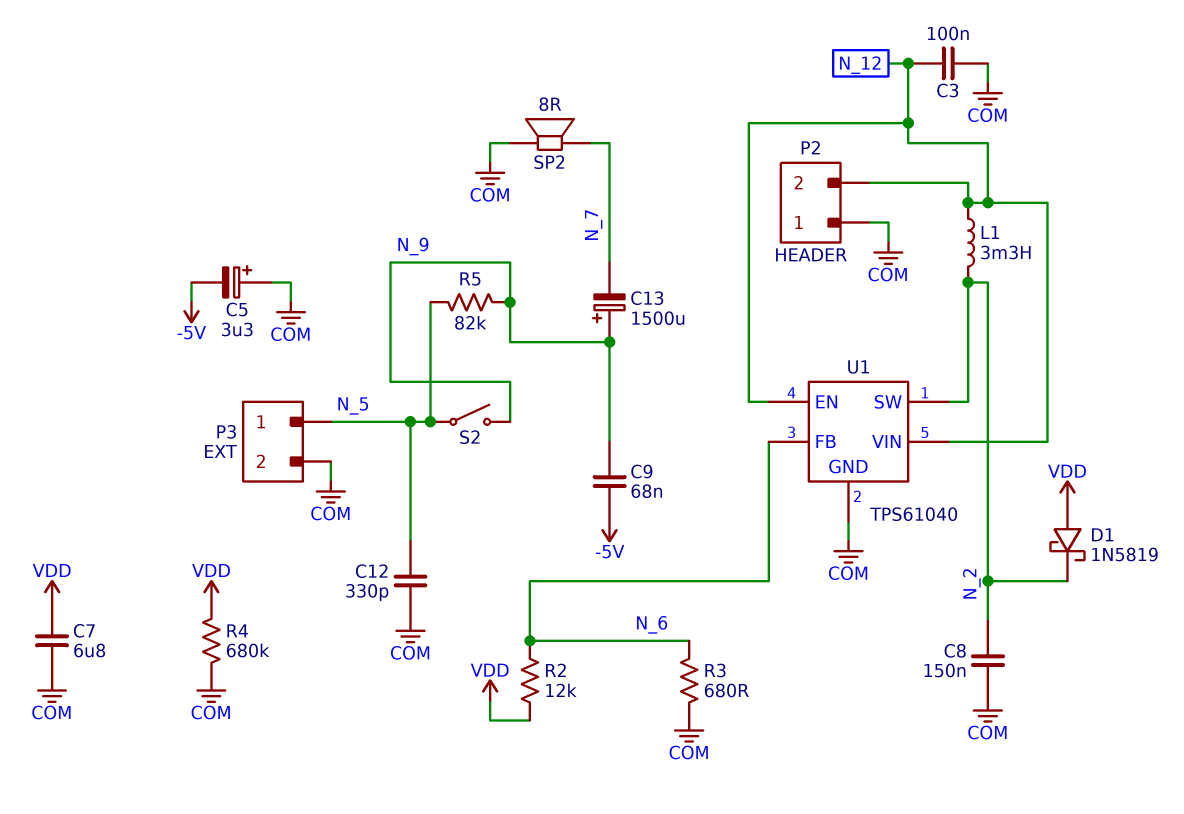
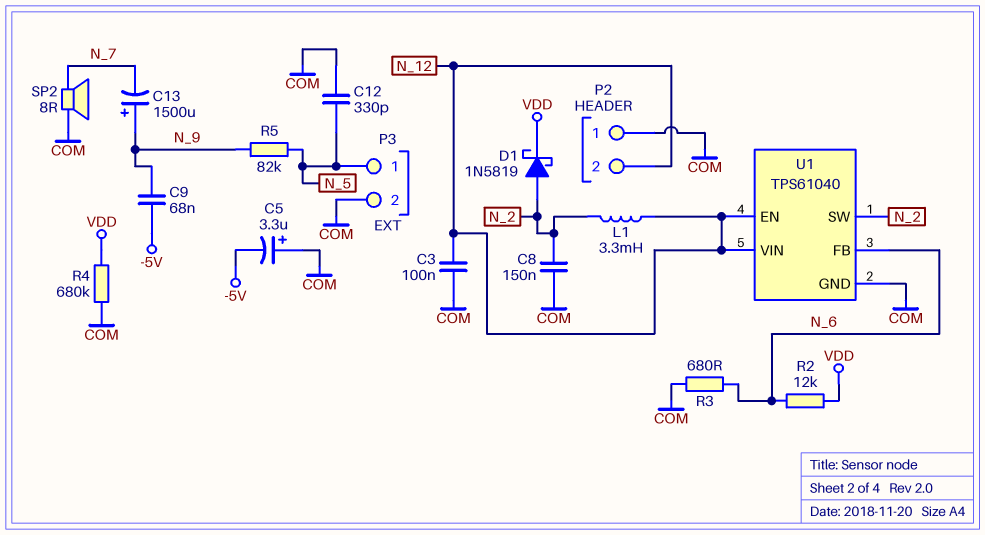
C7: 6.8uF (COM, VDD) -> none
D1: schottky 1N5819 (A VDD, K N_2) -> schottky 1N5819 (A N_2, K VDD)
S2: switch (N_5, N_9) -> none

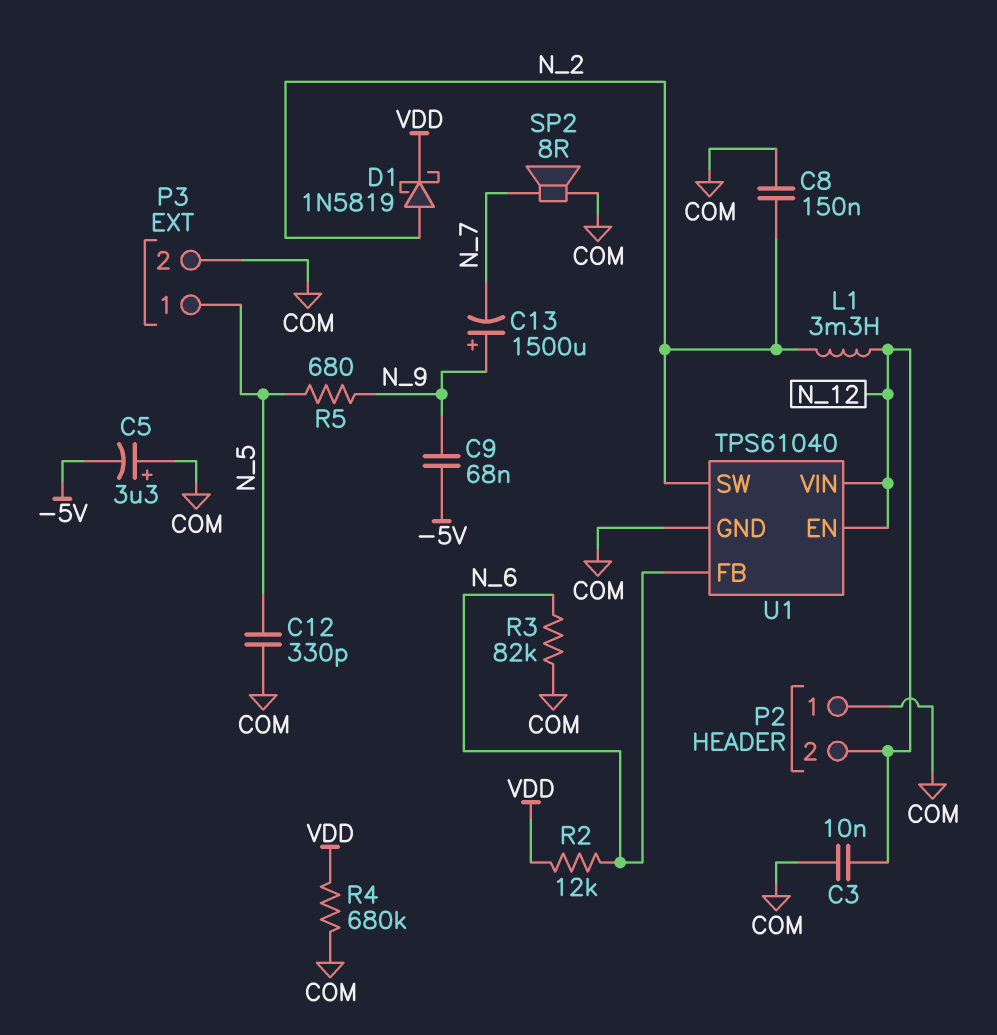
C3: 100nF (COM, N_12) -> 10nF (COM, N_12)
R3: 680 (COM, N_6) -> 82k (COM, N_6)
R5: 82k (N_5, N_9) -> 680 (N_5, N_9)

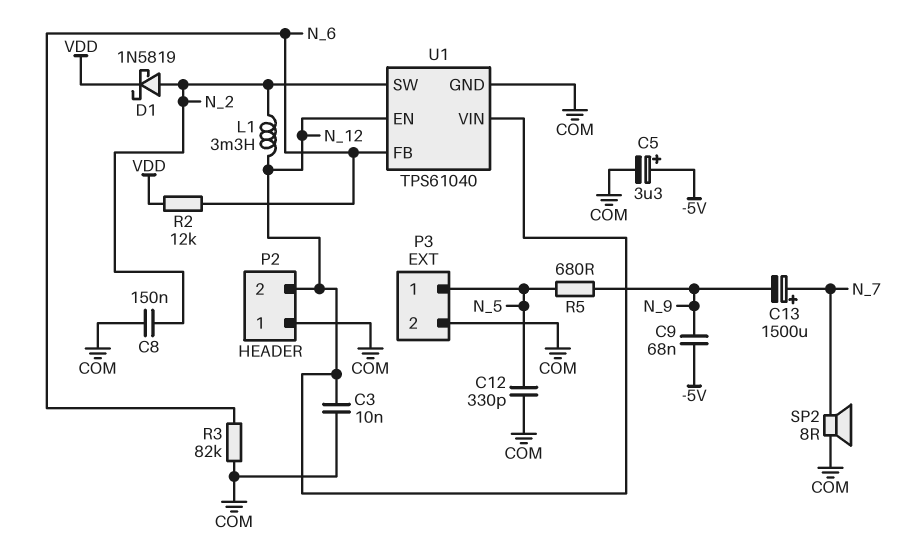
C5: 3.3uF (plus COM, minus -5V) -> 3.3uF (plus -5V, minus COM)
C13: 1500uF (plus N_9, minus N_7) -> 1500uF (plus N_7, minus N_9)
R4: 680k (COM, VDD) -> none

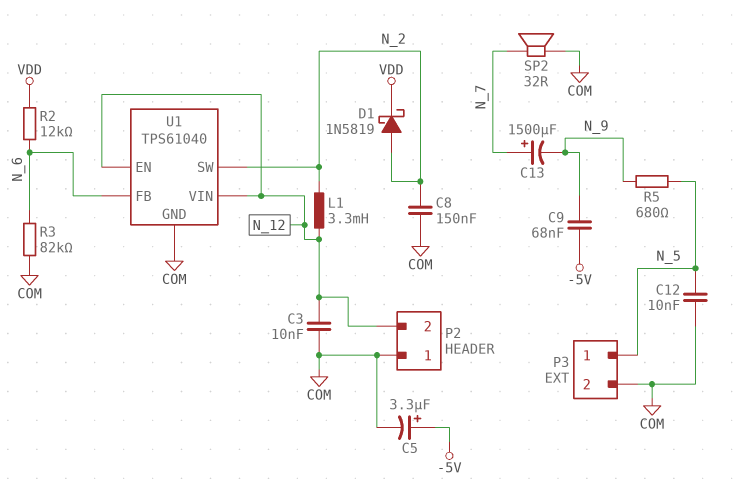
C12: 330pF (COM, N_5) -> 10nF (COM, N_5)
SP2: speaker 8R (COM, N_7) -> speaker 32R (COM, N_7)

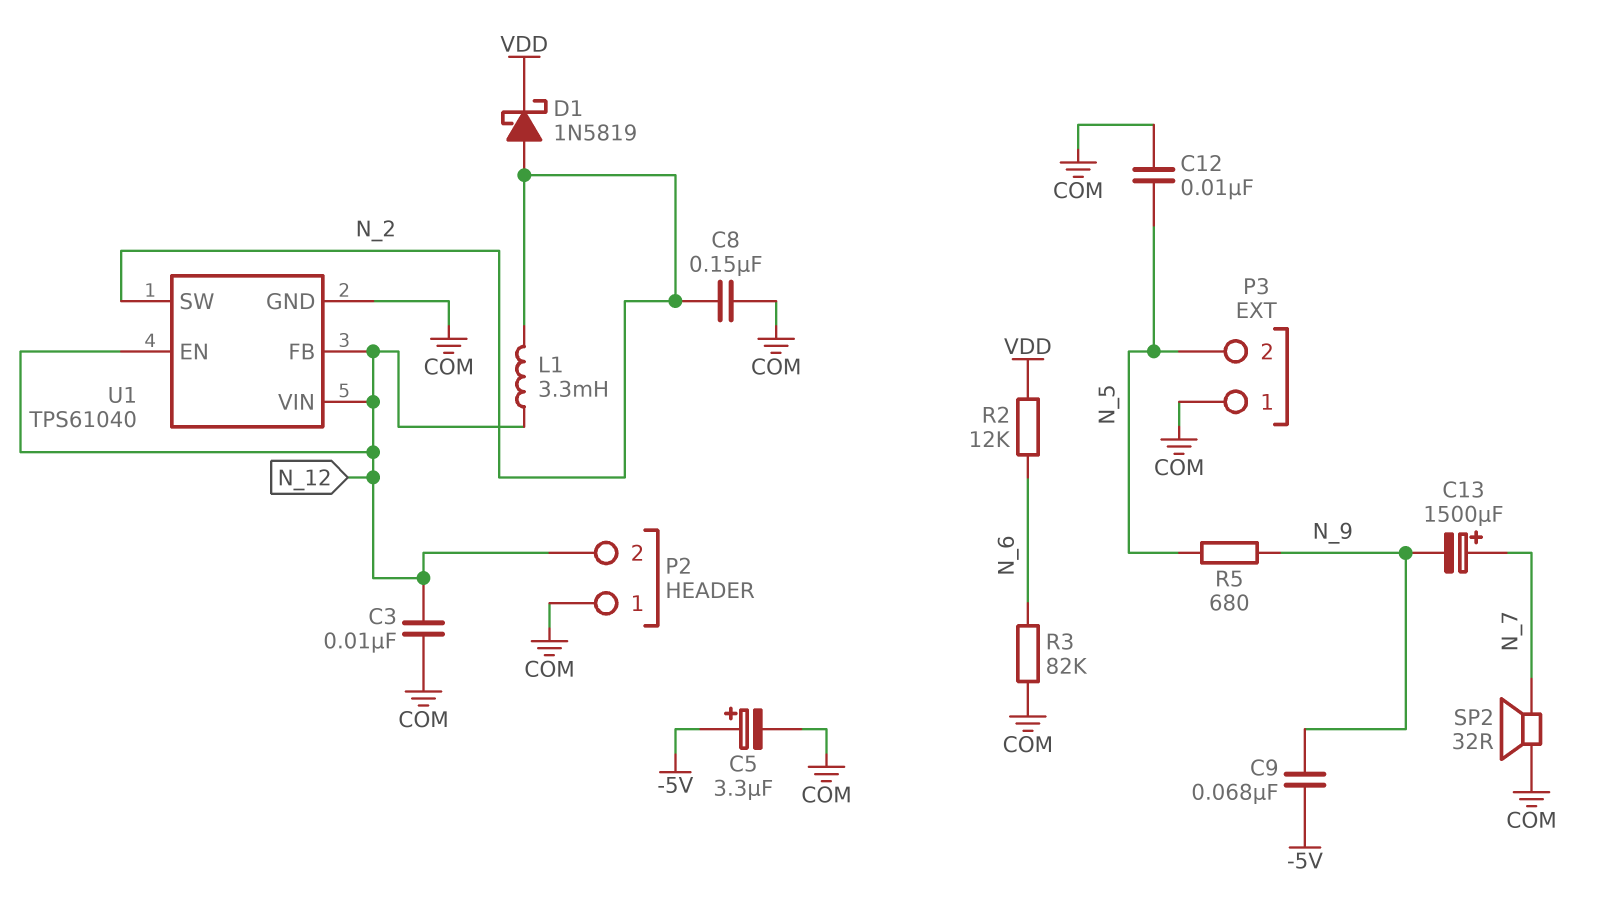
P3 pin 1: N_5 -> COM
P3 pin 2: COM -> N_5
U1 pin FB: N_6 -> N_12

